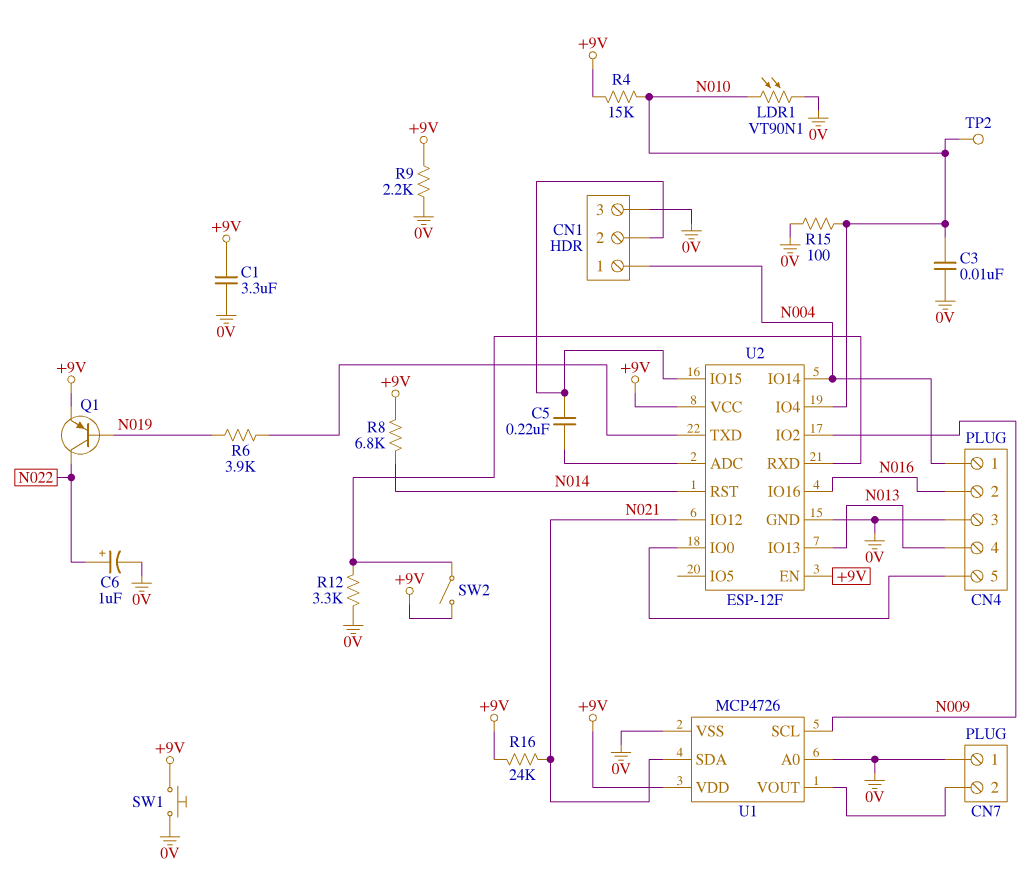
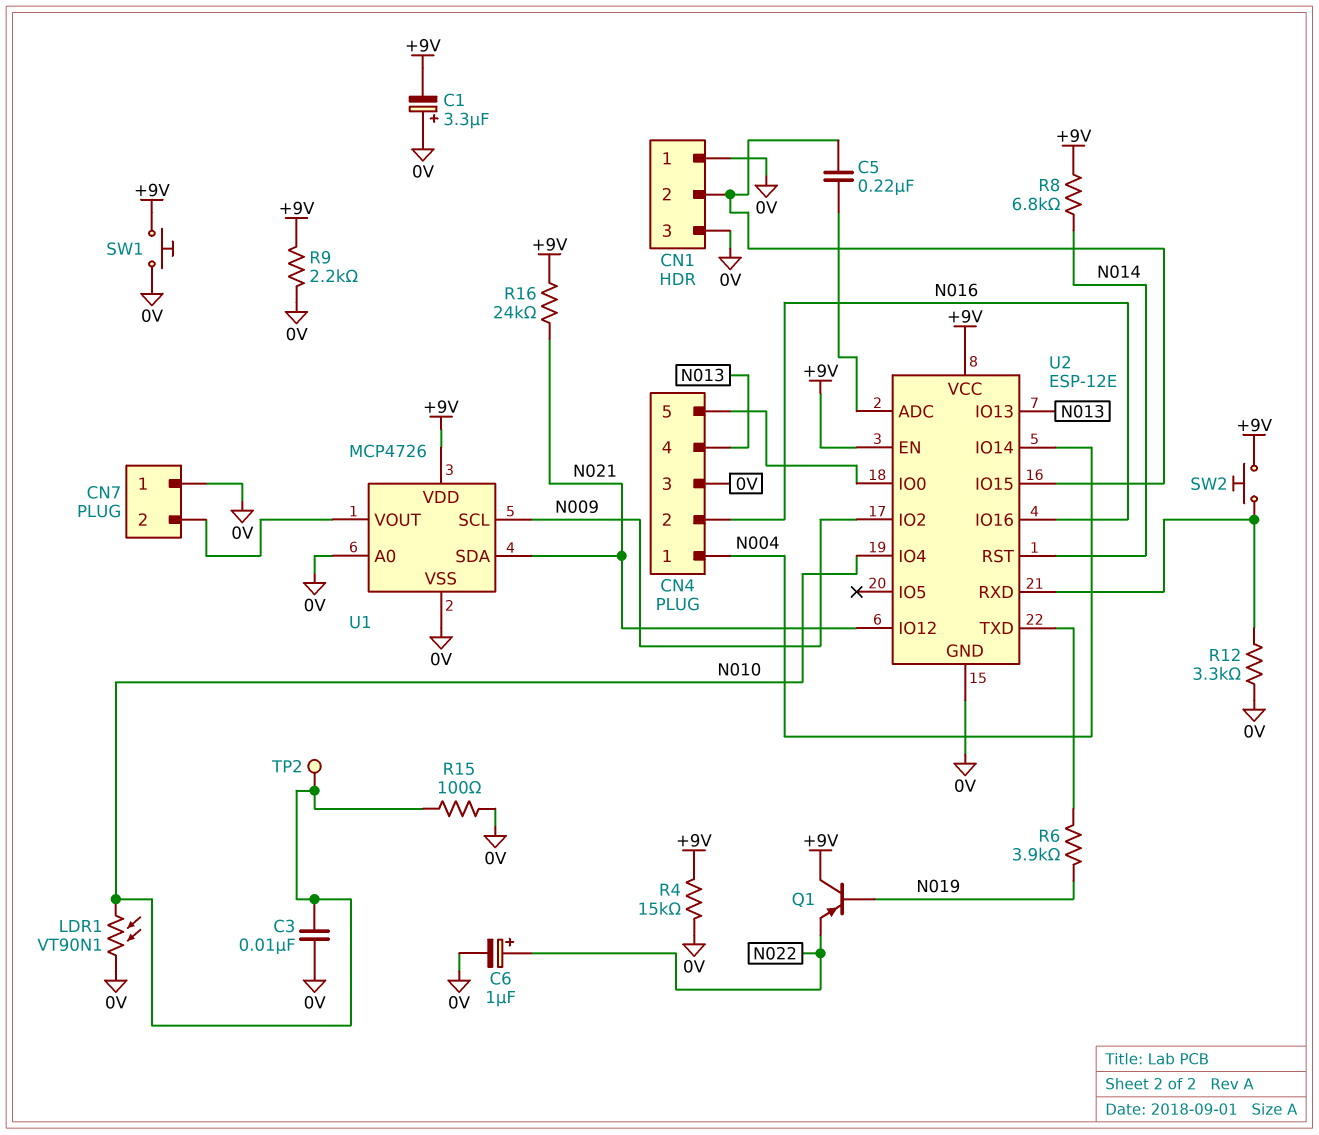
C1: 3.3uF (+9V, 0V) -> 3.3uF (plus 0V, minus +9V)
CN1 pin 1: N004 -> 0V
Q1: PNP (B N019, C N022, E +9V) -> PNP (B N019, C +9V, E N022)
R4: 15k (+9V, N010) -> 15k (+9V, 0V)
SW2: switch (+9V, U2/RXD) -> button (+9V, U2/RXD)
U2: ESP-12F -> ESP-12E

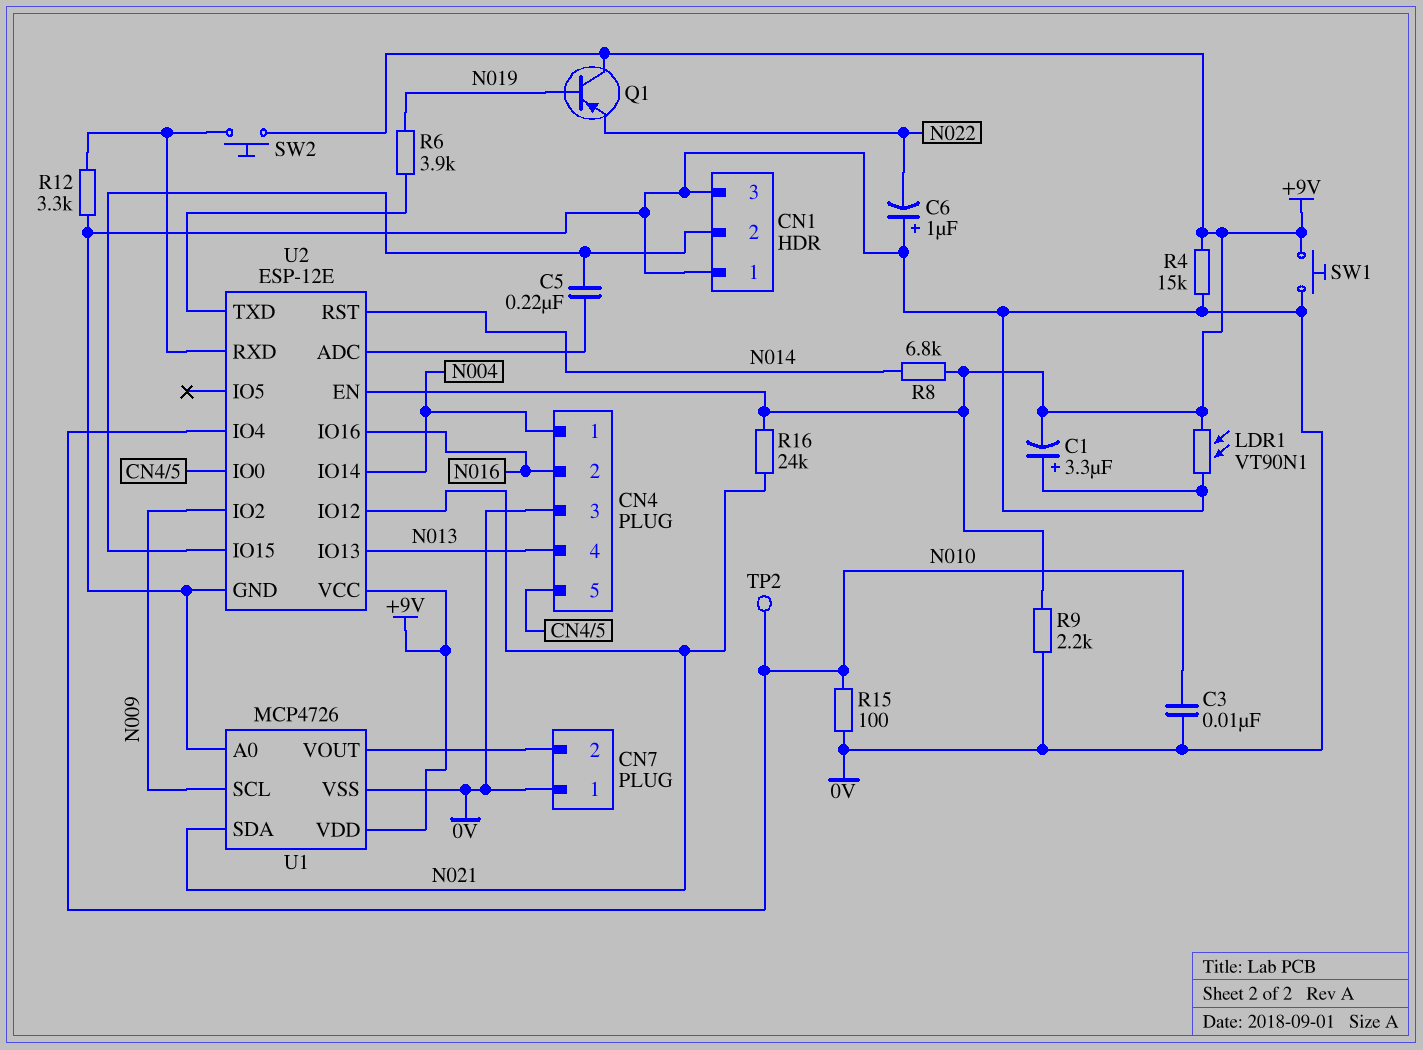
C6: 1uF (plus N022, minus 0V) -> 1uF (plus 0V, minus N022)
LDR1: VT90N1 (0V, N010) -> VT90N1 (+9V, 0V)

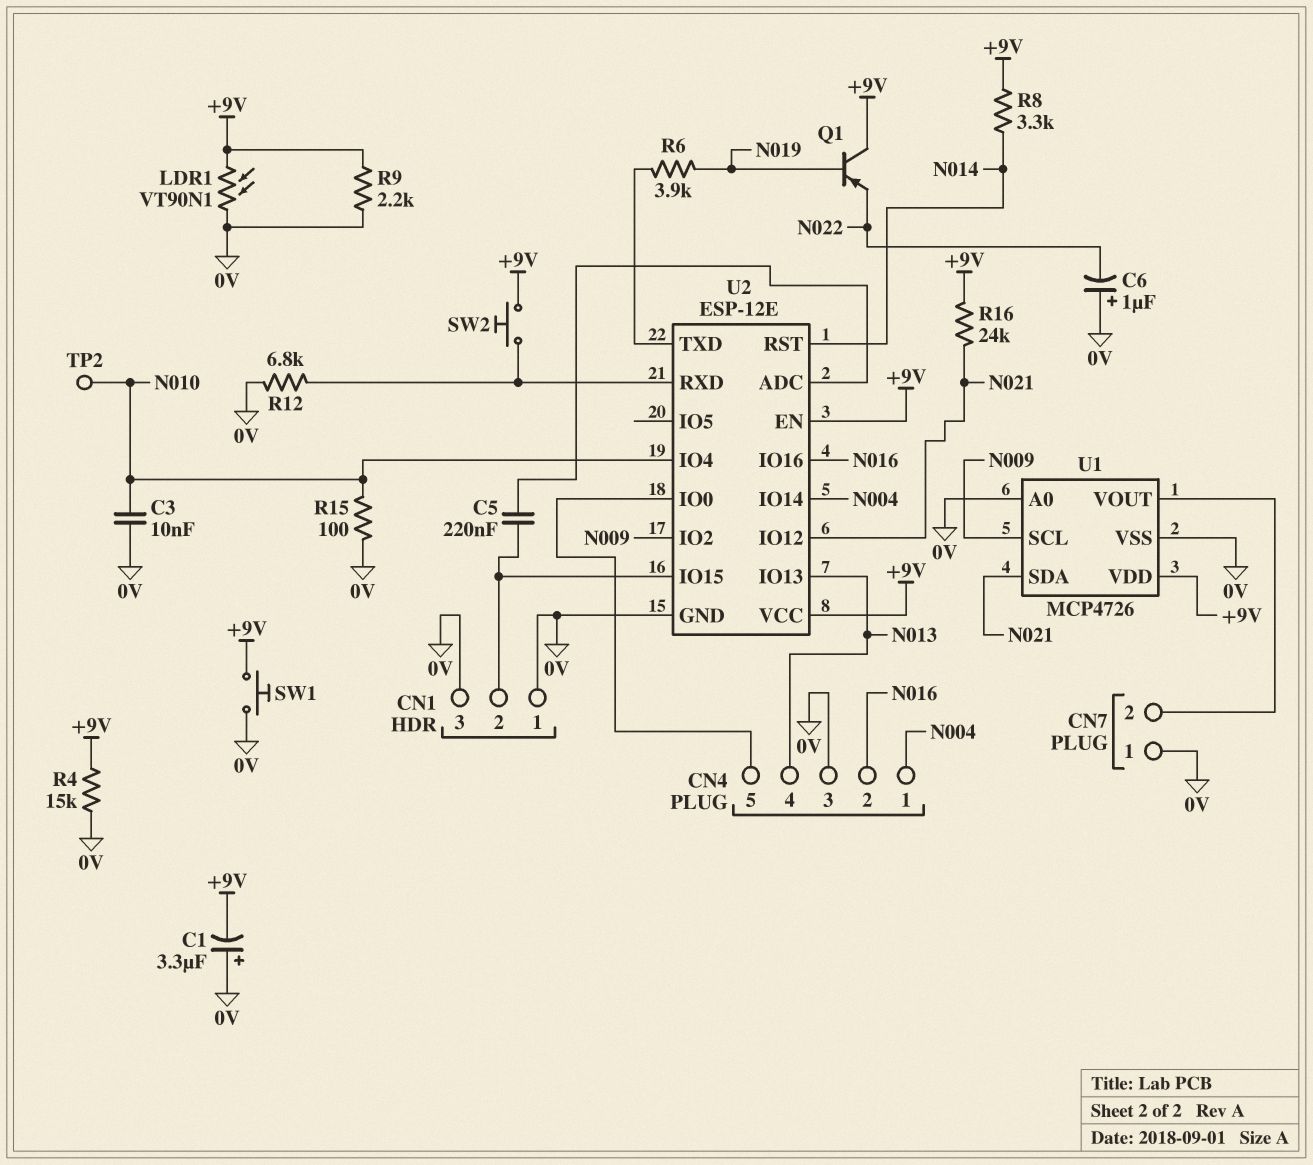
R8: 6.8k (+9V, N014) -> 3.3k (+9V, N014)
R12: 3.3k (0V, U2/RXD) -> 6.8k (0V, U2/RXD)

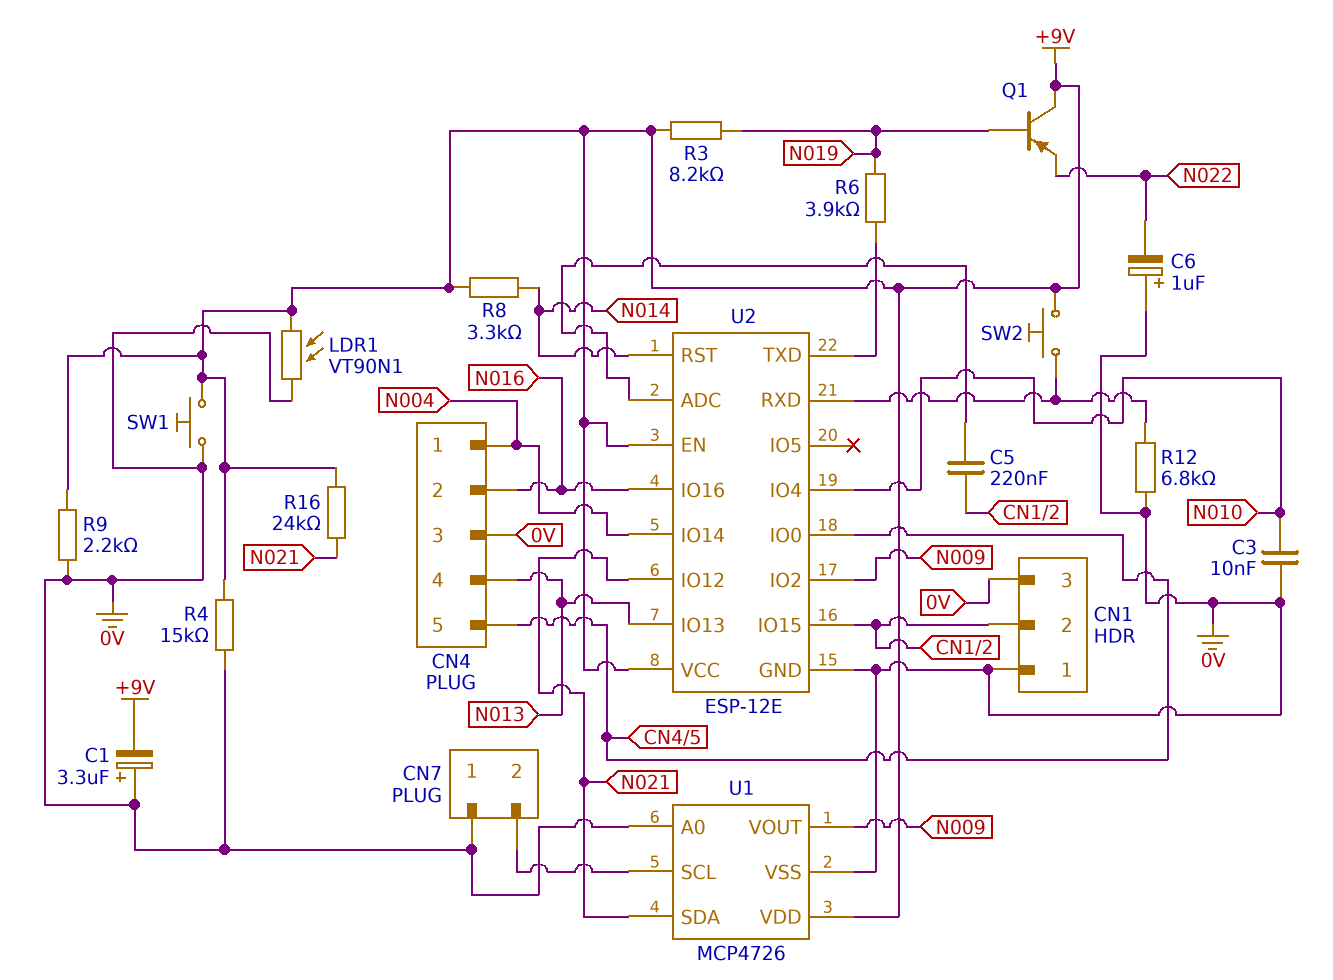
R3: none -> 8.2k (+9V, N019)
R15: 100 (0V, N010) -> none
TP2: test point (N010) -> none
U1 pin SCL: N009 -> CN7/2
U1 pin VOUT: CN7/2 -> N009

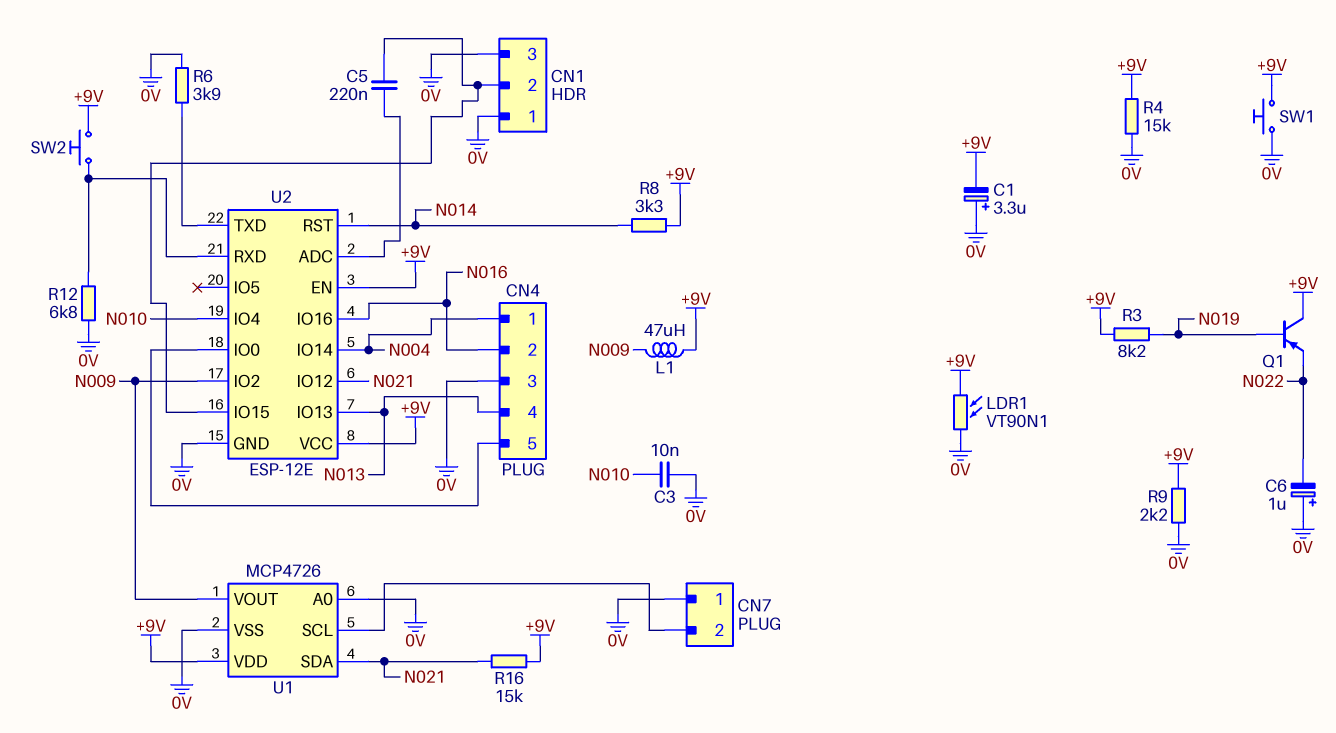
L1: none -> 47uH (+9V, N009)
R6: 3.9k (N019, U2/TXD) -> 3.9k (0V, U2/TXD)
R16: 24k (+9V, N021) -> 15k (+9V, N021)

